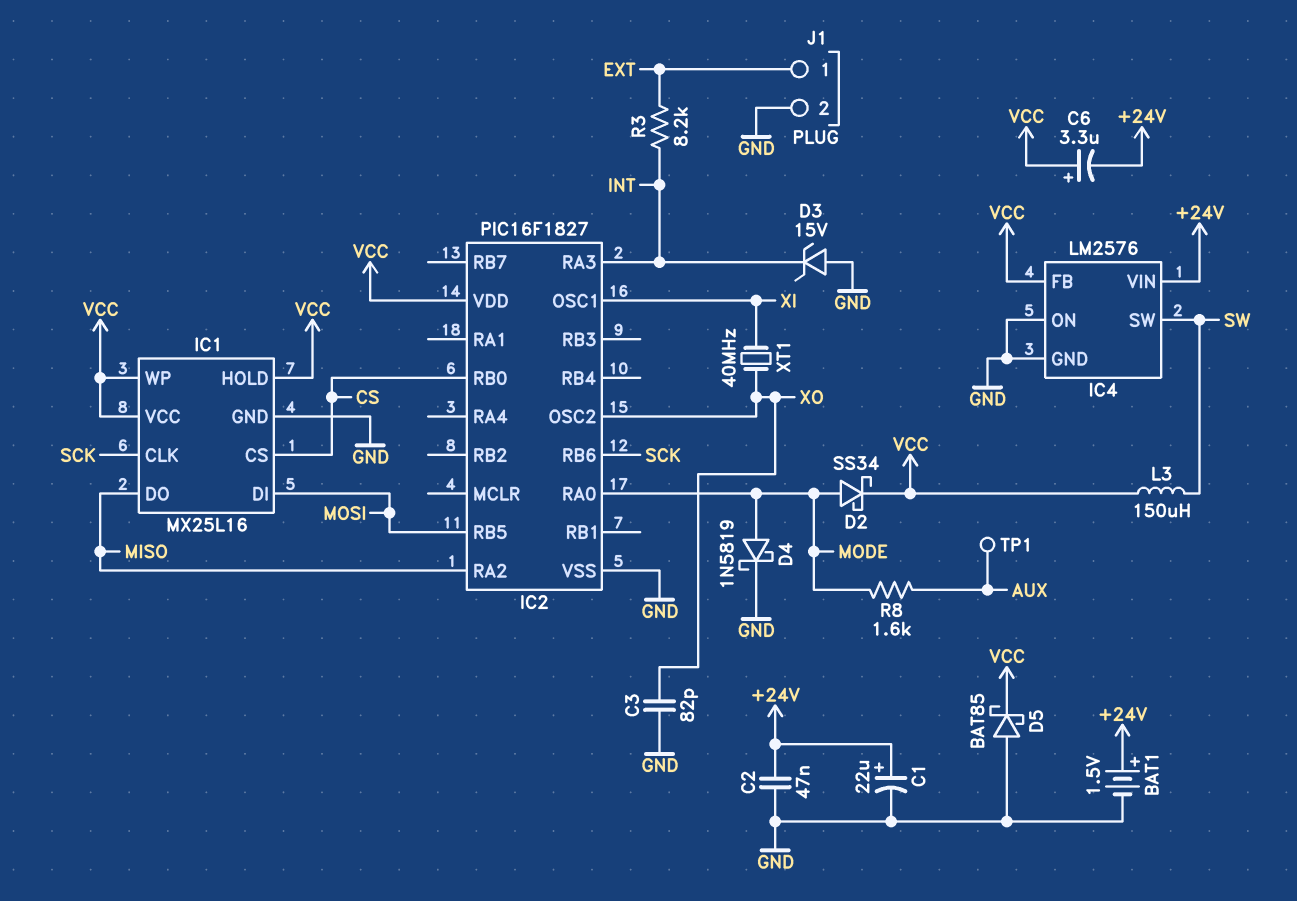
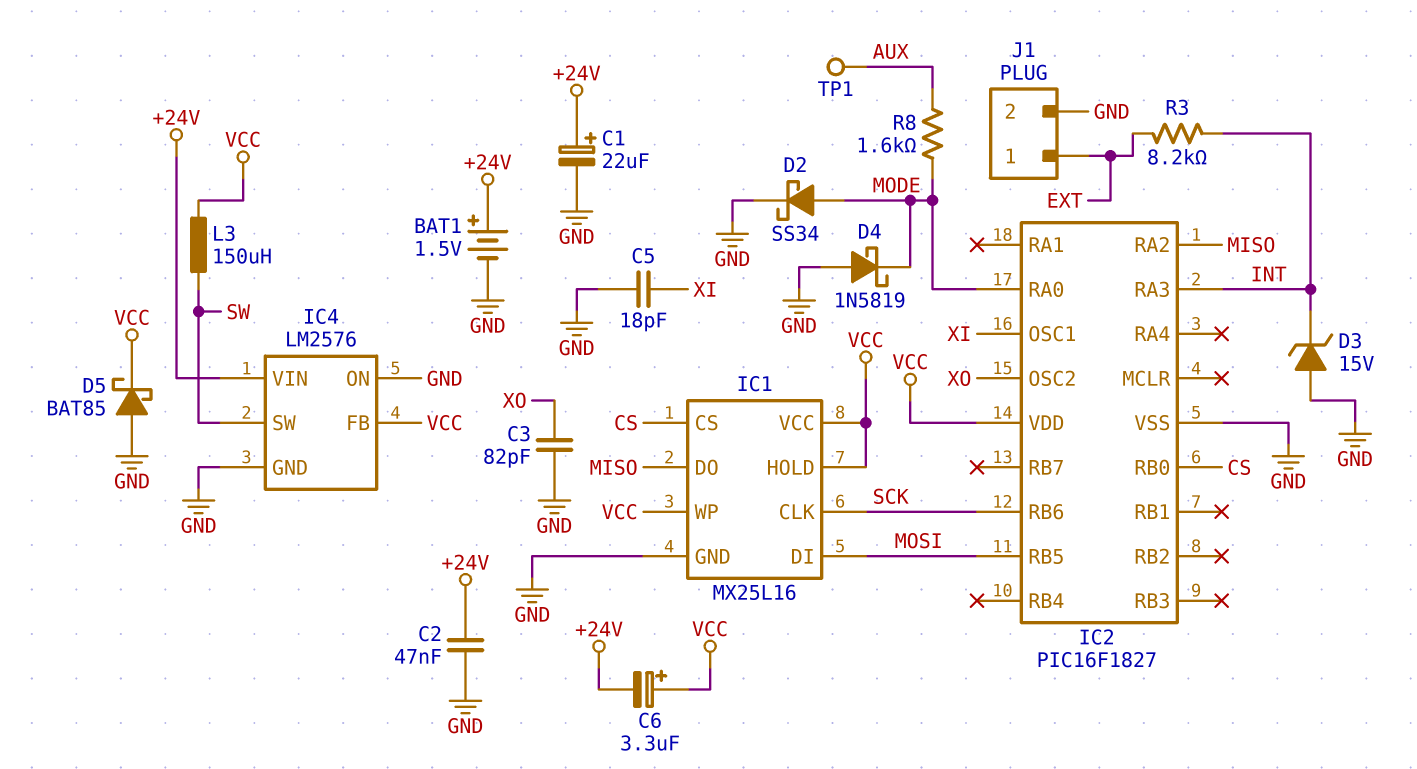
C5: none -> 18pF (GND, XI)
D2: schottky SS34 (A MODE, K VCC) -> schottky SS34 (A MODE, K GND)
D4: schottky 1N5819 (A MODE, K GND) -> schottky 1N5819 (A GND, K MODE)
XT1: 40MHz (XI, XO) -> none

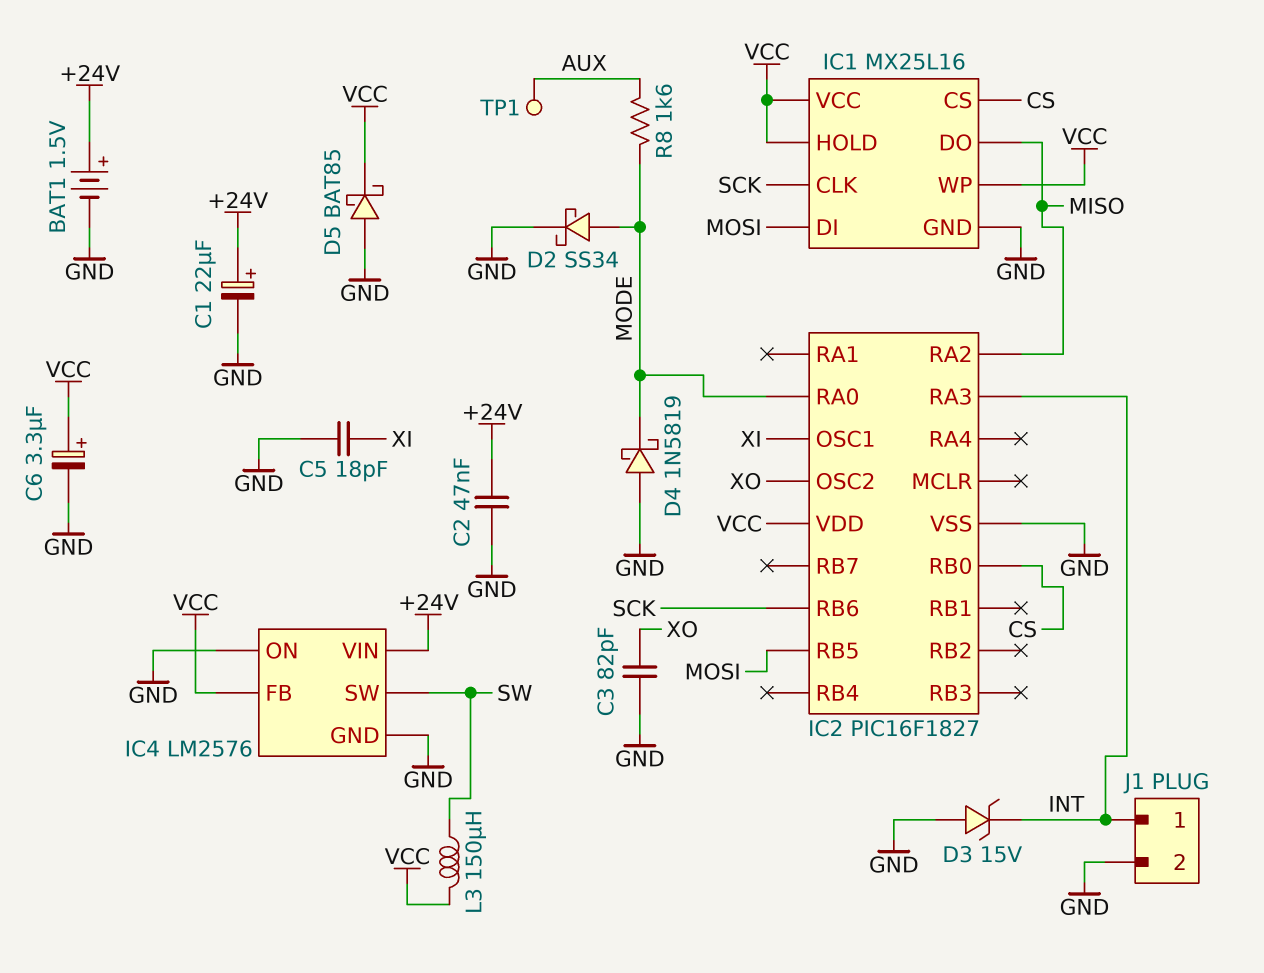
C6: 3.3uF (plus VCC, minus +24V) -> 3.3uF (plus VCC, minus GND)
J1 pin 1: EXT -> INT
R3: 8.2k (EXT, INT) -> none

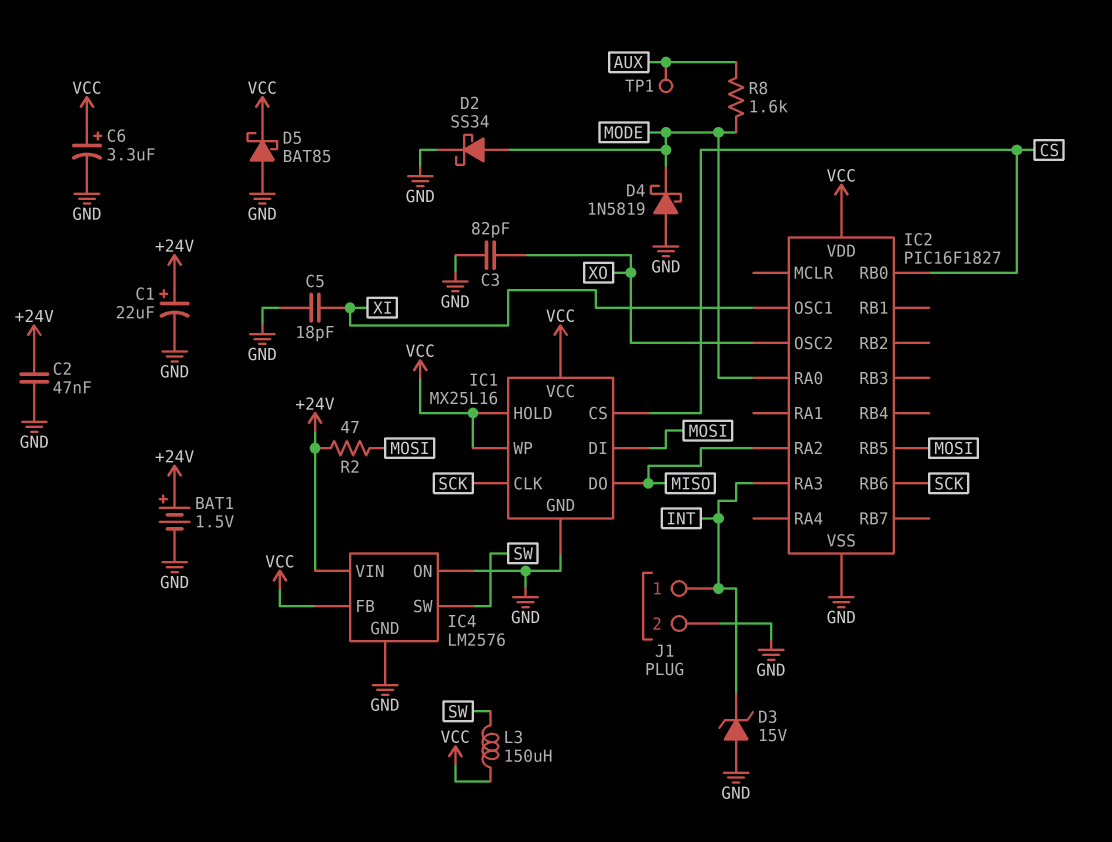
R2: none -> 47 (+24V, MOSI)

